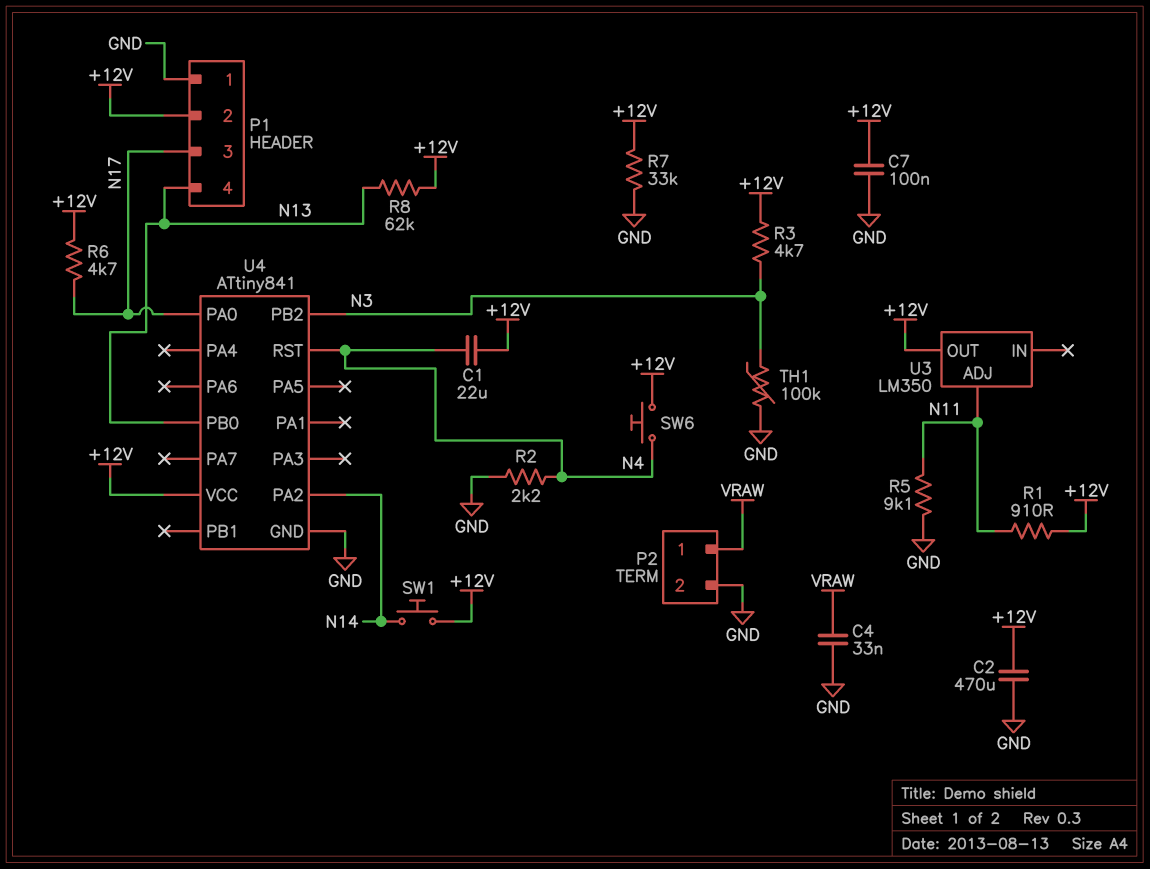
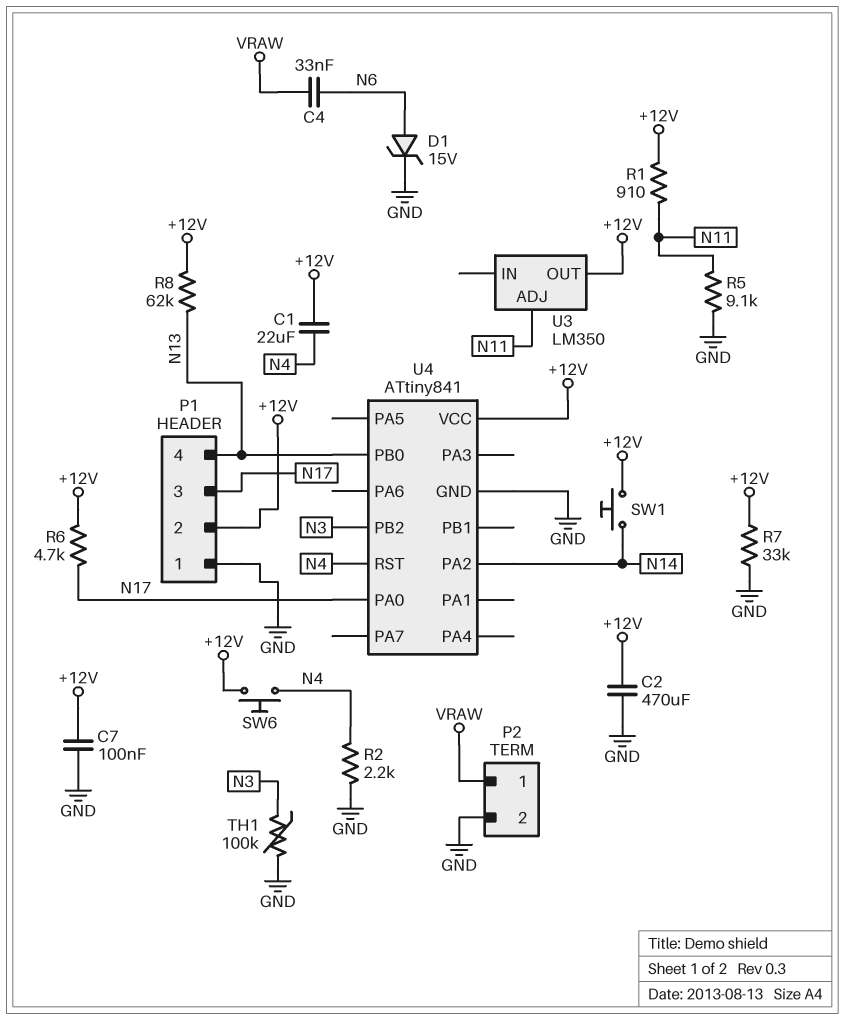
C4: 33nF (GND, VRAW) -> 33nF (N6, VRAW)
D1: none -> zener 15V (A N6, K GND)
R3: 4.7k (+12V, N3) -> none

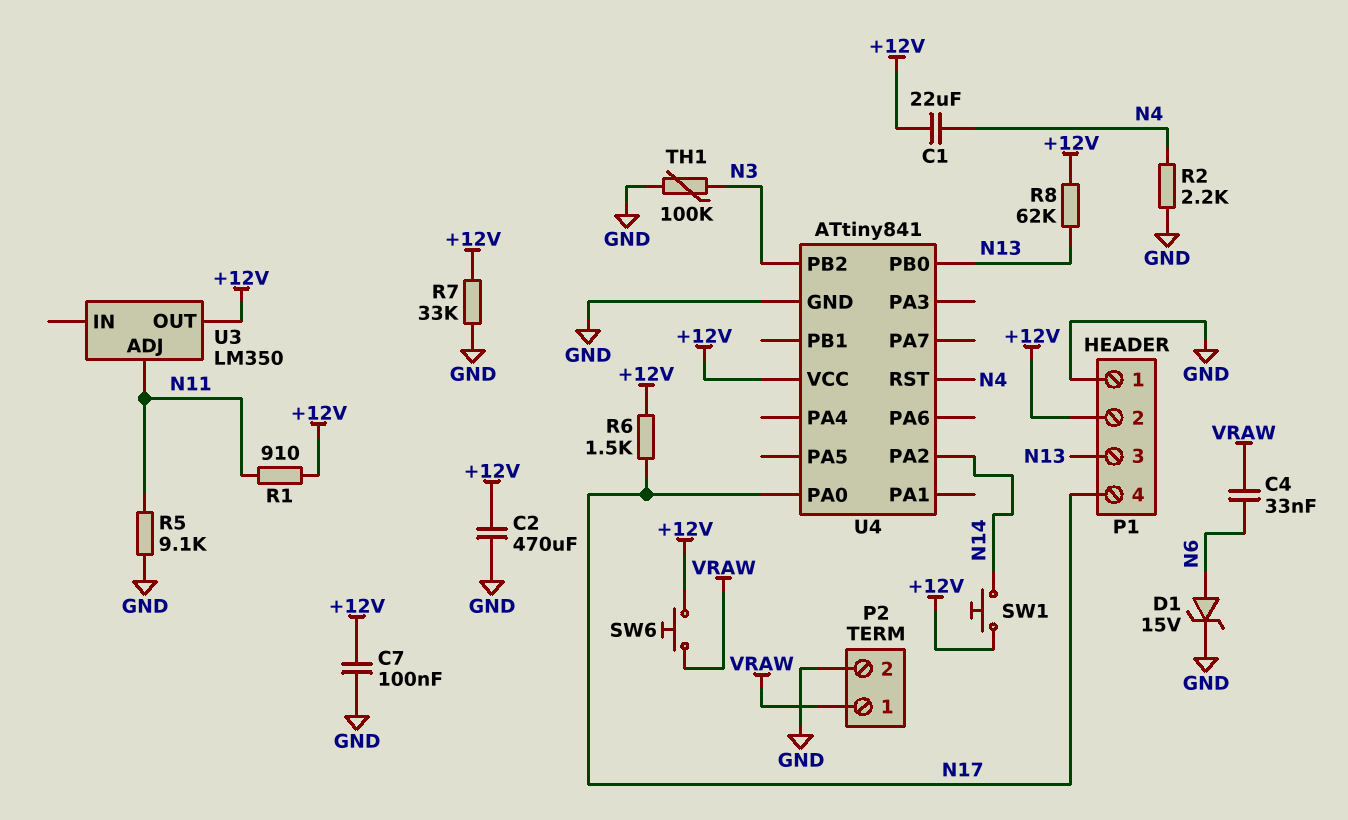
P1 pin 3: N17 -> N13
P1 pin 4: N13 -> N17
R6: 4.7k (+12V, N17) -> 1.5k (+12V, N17)
SW6: button (+12V, N4) -> button (+12V, VRAW)

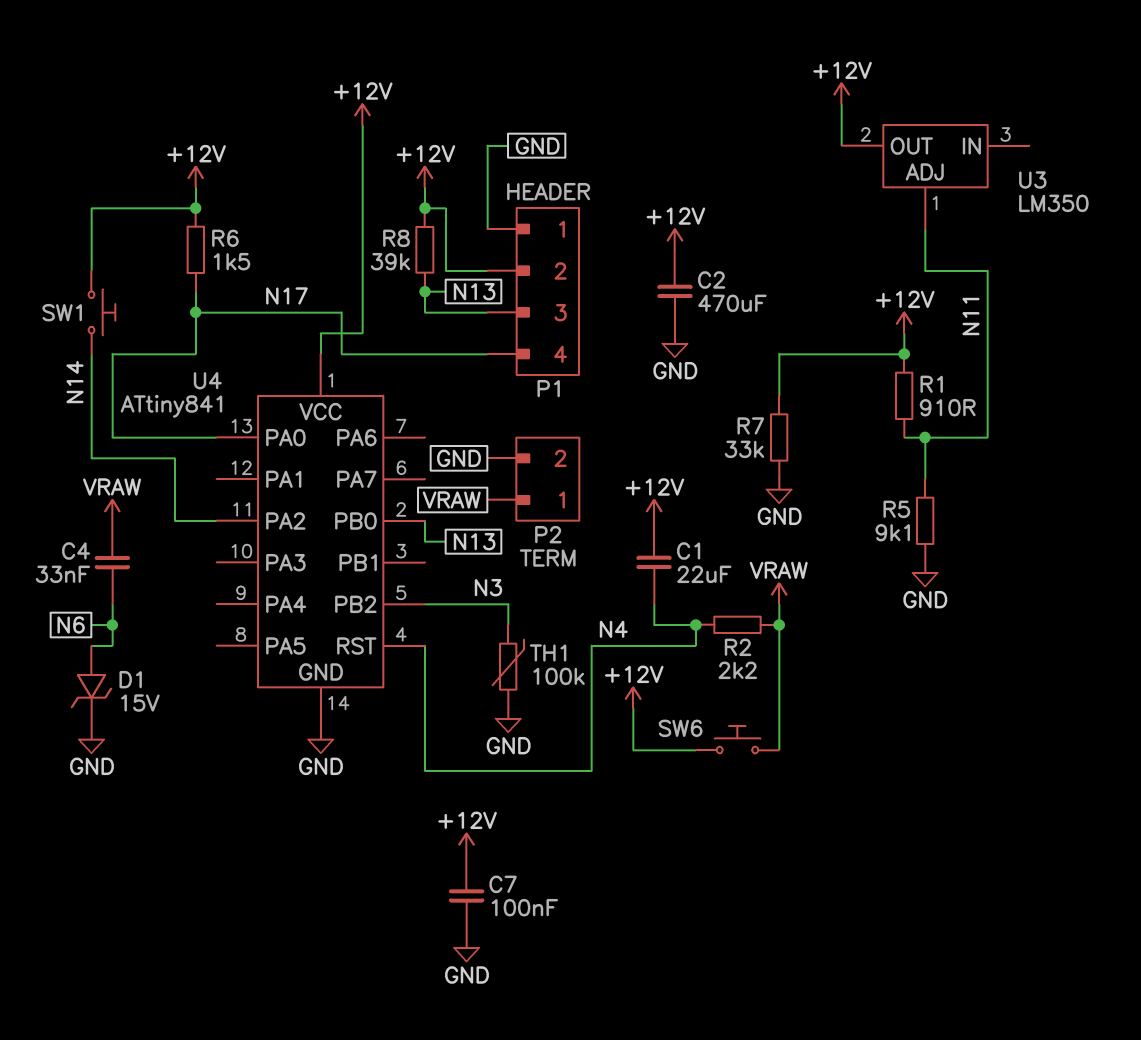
R2: 2.2k (GND, N4) -> 2.2k (N4, VRAW)
R8: 62k (+12V, N13) -> 39k (+12V, N13)

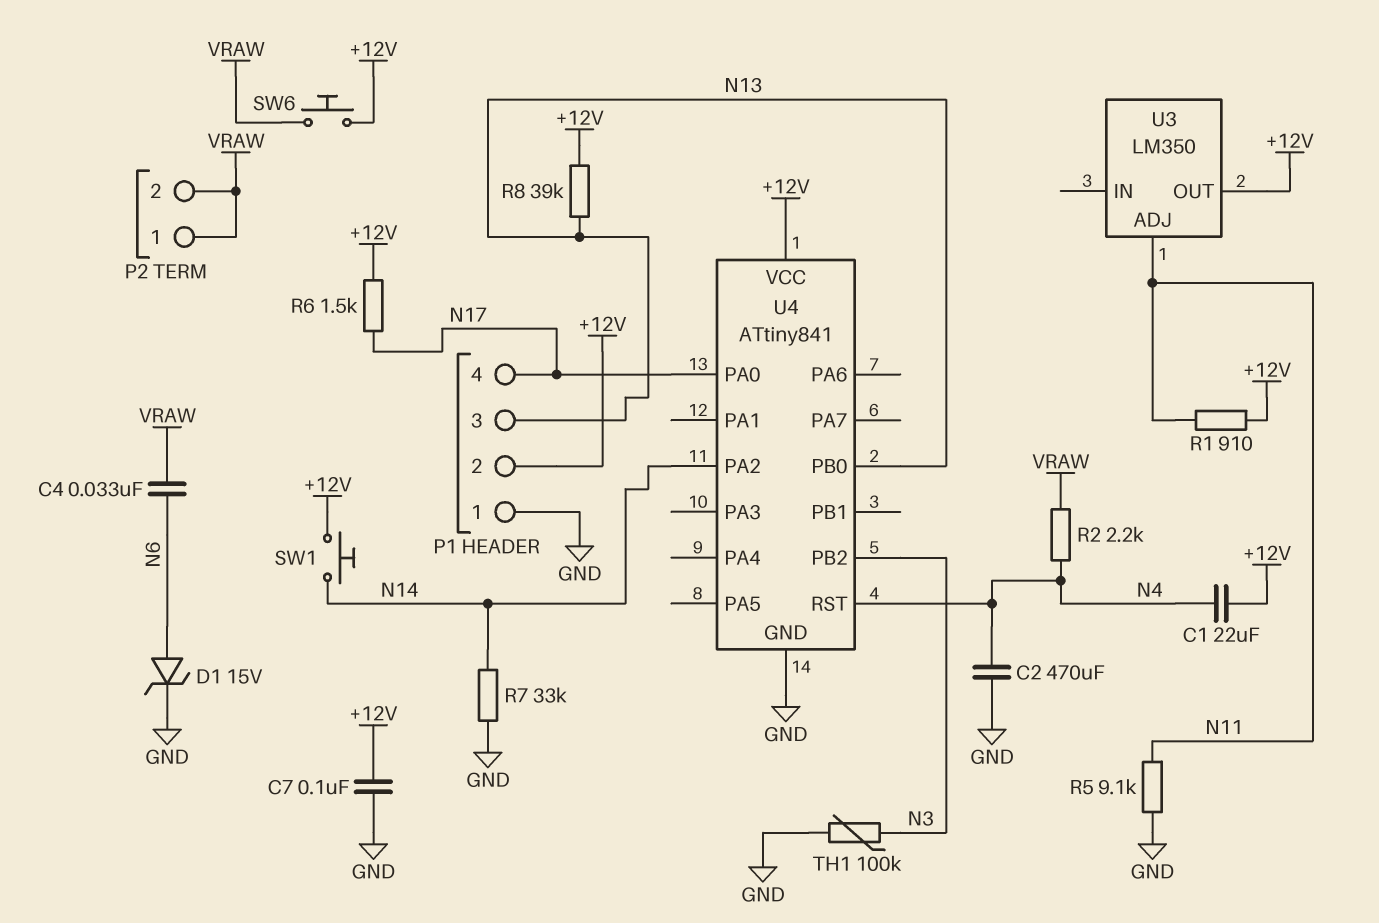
C2: 470uF (+12V, GND) -> 470uF (GND, N4)
P2 pin 2: GND -> VRAW
R7: 33k (+12V, GND) -> 33k (GND, N14)

